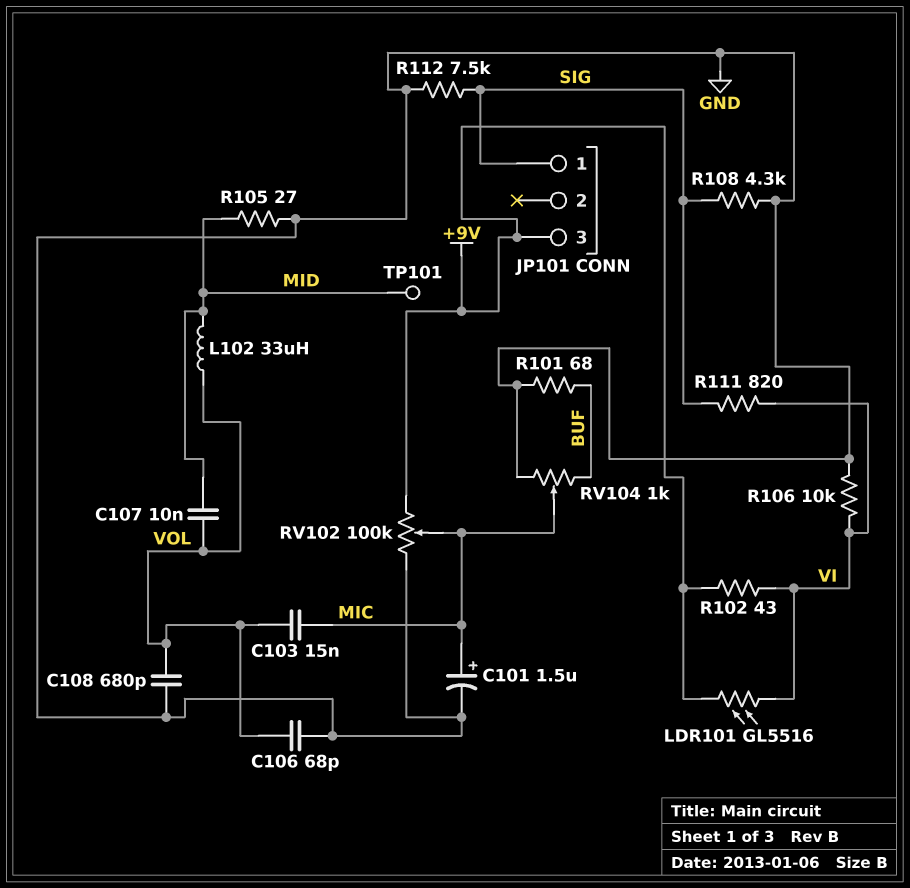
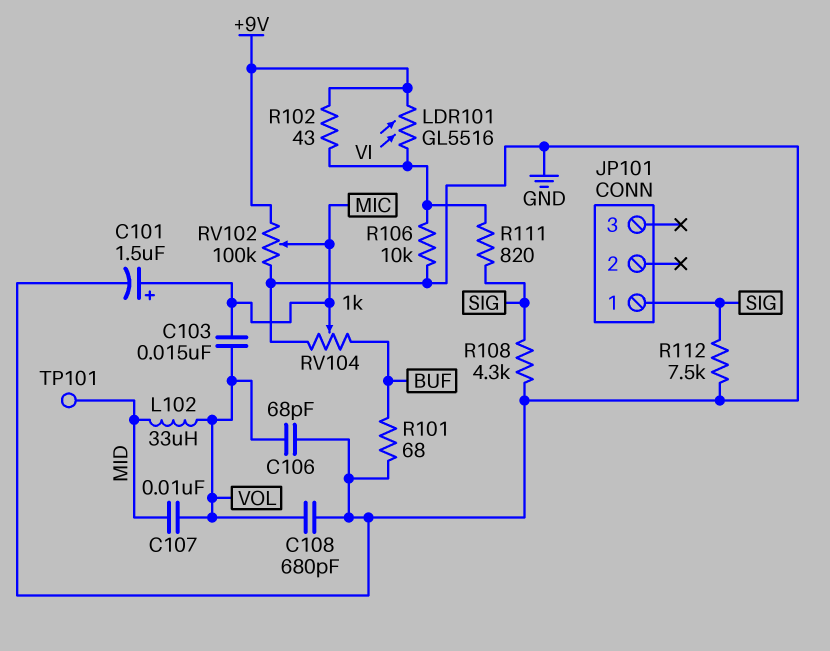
JP101 pin 3: +9V -> none
R105: 27 (GND, MID) -> none

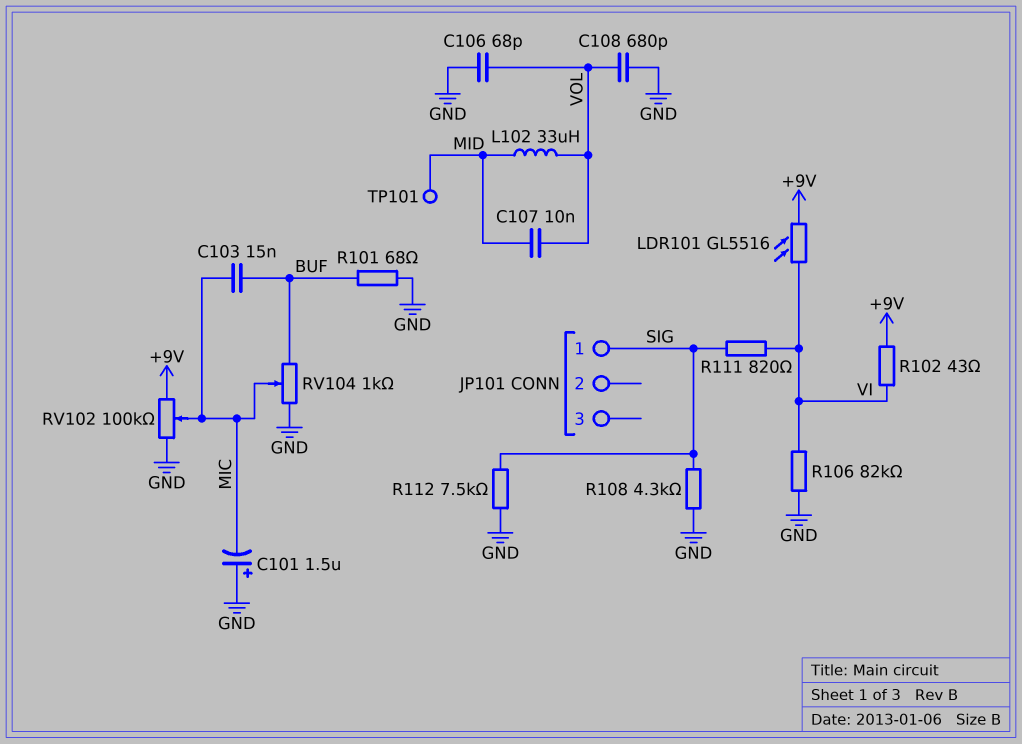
C101: 1.5uF (plus MIC, minus GND) -> 1.5uF (plus GND, minus MIC)
C103: 15nF (MIC, VOL) -> 15nF (BUF, MIC)
R106: 10k (GND, VI) -> 82k (GND, VI)

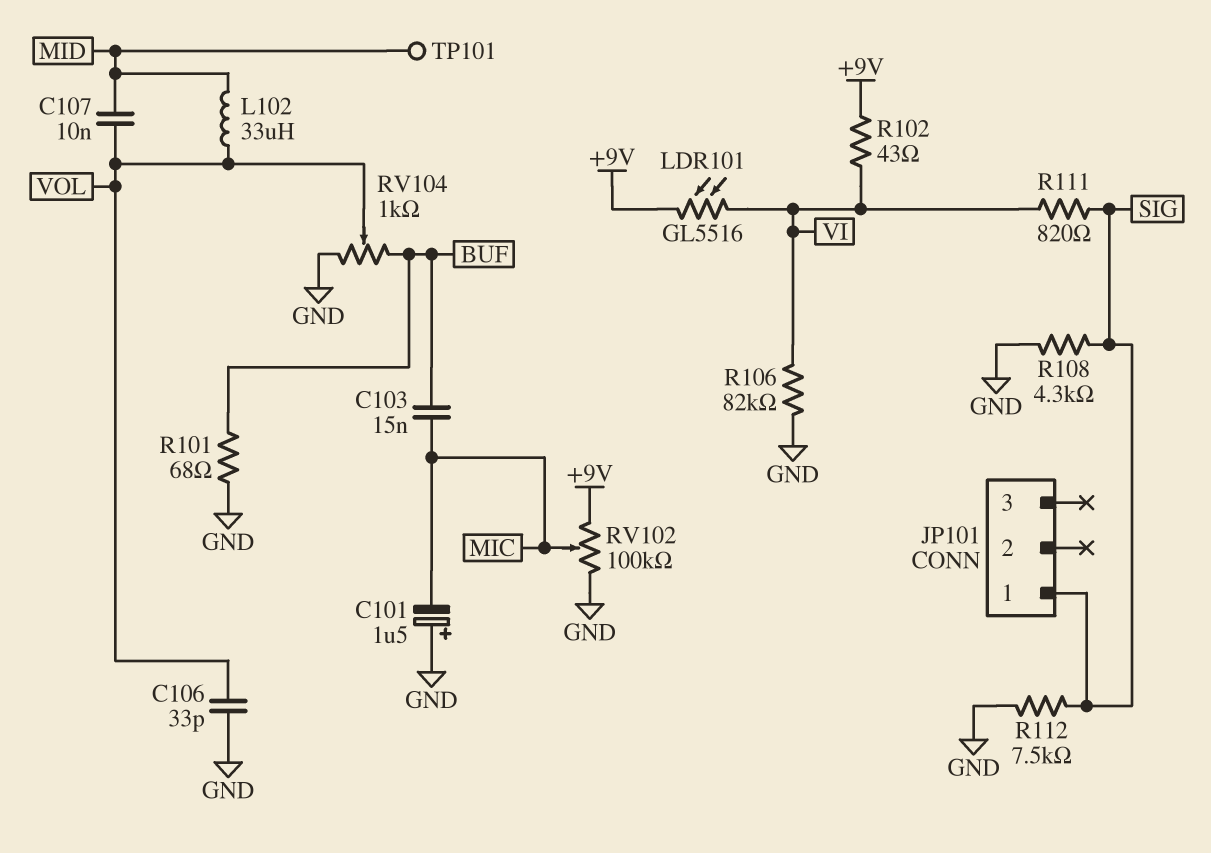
C106: 68pF (GND, VOL) -> 33pF (GND, VOL)
C108: 680pF (GND, VOL) -> none
RV104: 1k (BUF, GND, wiper MIC) -> 1k (BUF, GND, wiper VOL)

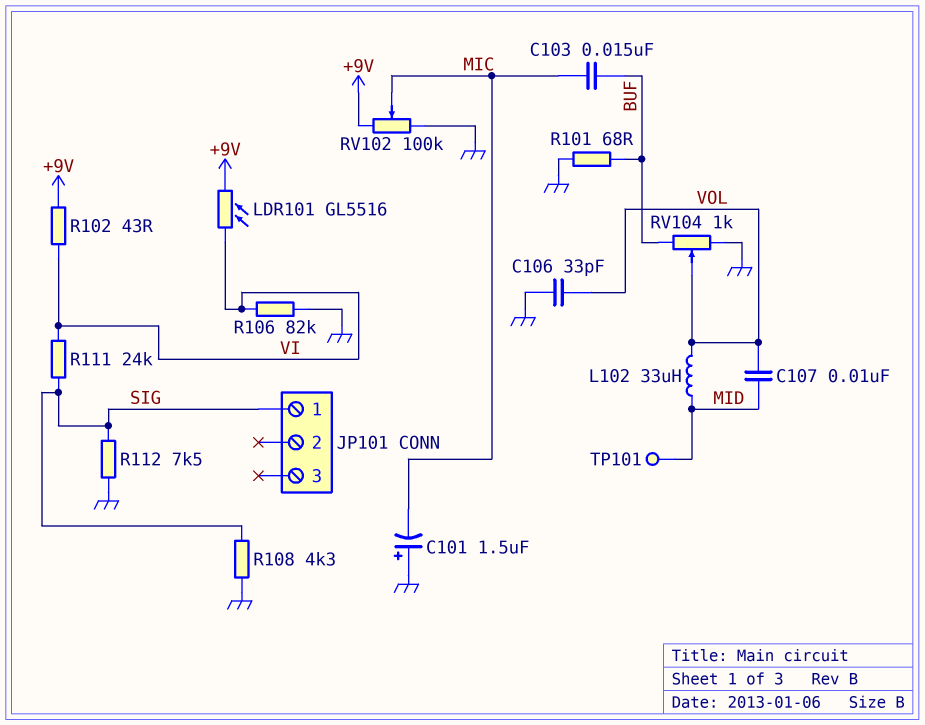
R111: 820 (SIG, VI) -> 24k (SIG, VI)

